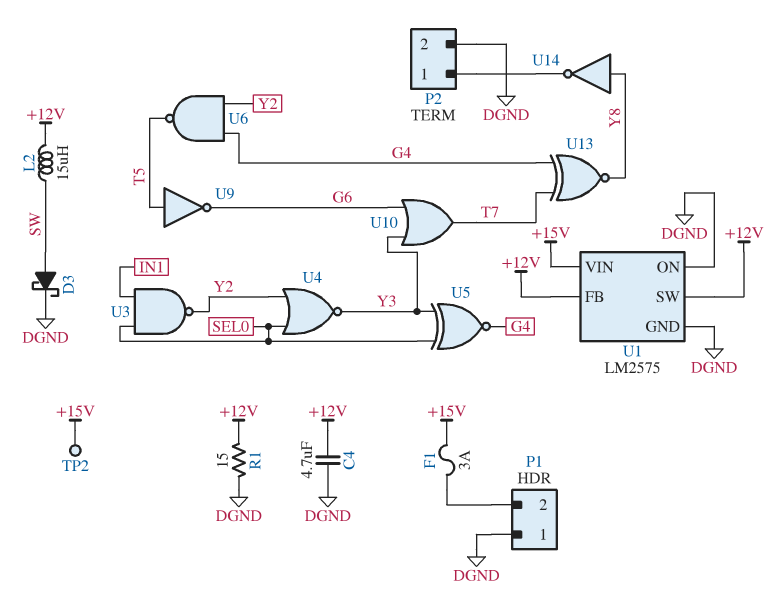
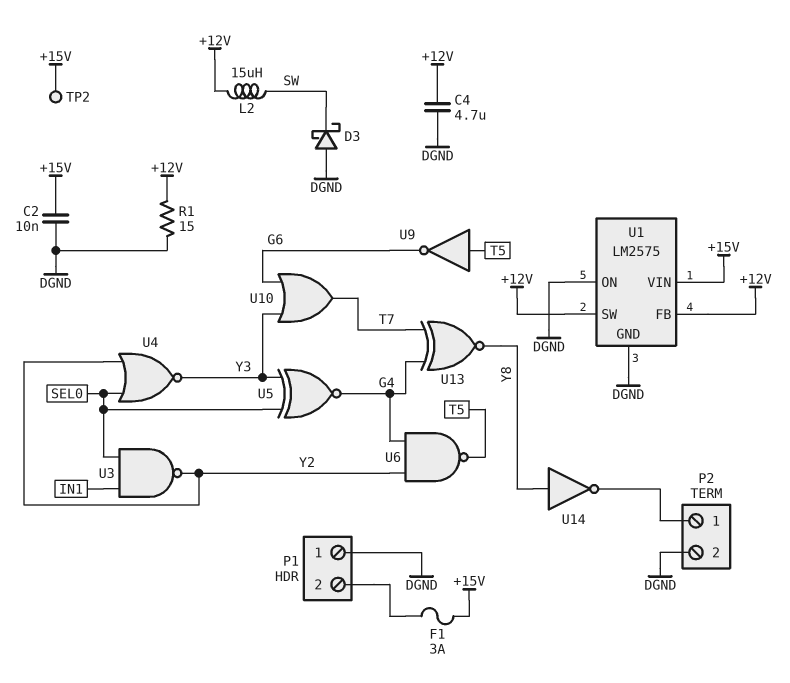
C2: none -> 10nF (+15V, DGND)
D3: schottky (A SW, K DGND) -> schottky (A DGND, K SW)

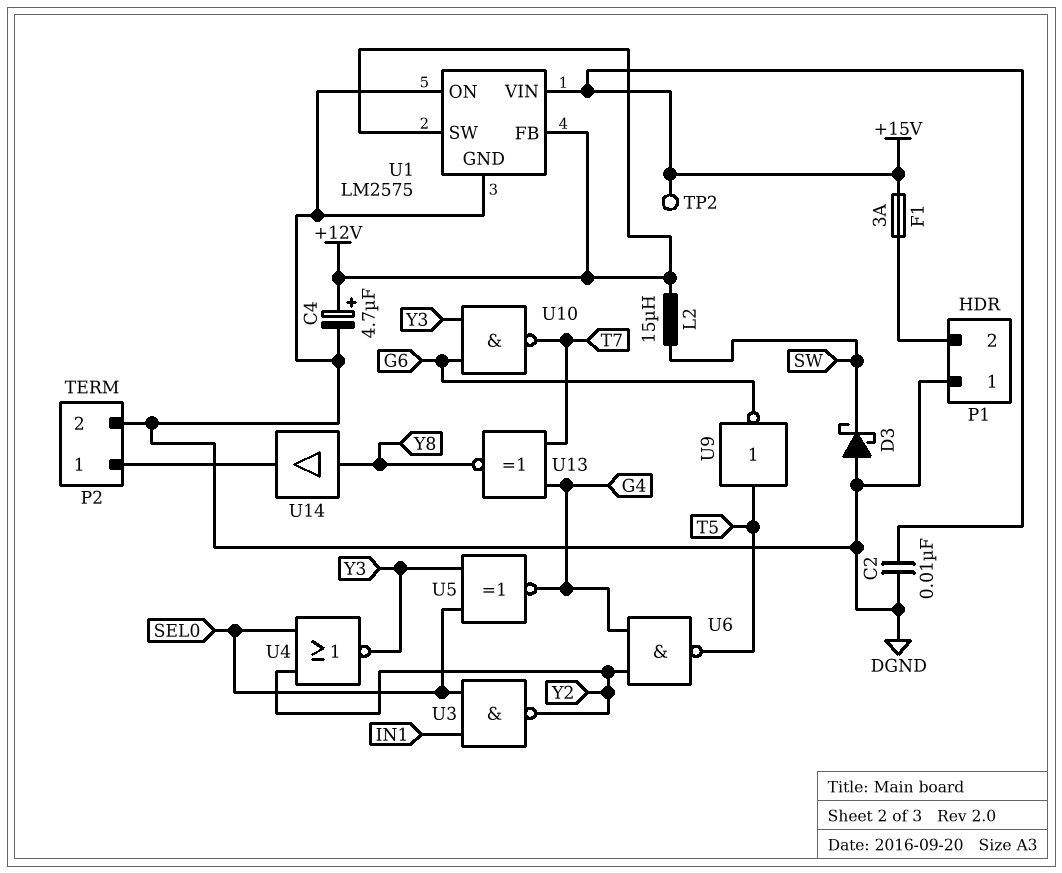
C4: 4.7uF (+12V, DGND) -> 4.7uF (plus +12V, minus DGND)
R1: 15 (+12V, DGND) -> none
U10: OR (in G6, in Y3, out T7) -> NAND (in G6, in Y3, out T7)
U14: NOT (in Y8, out P2/1) -> buffer (in Y8, out P2/1)

